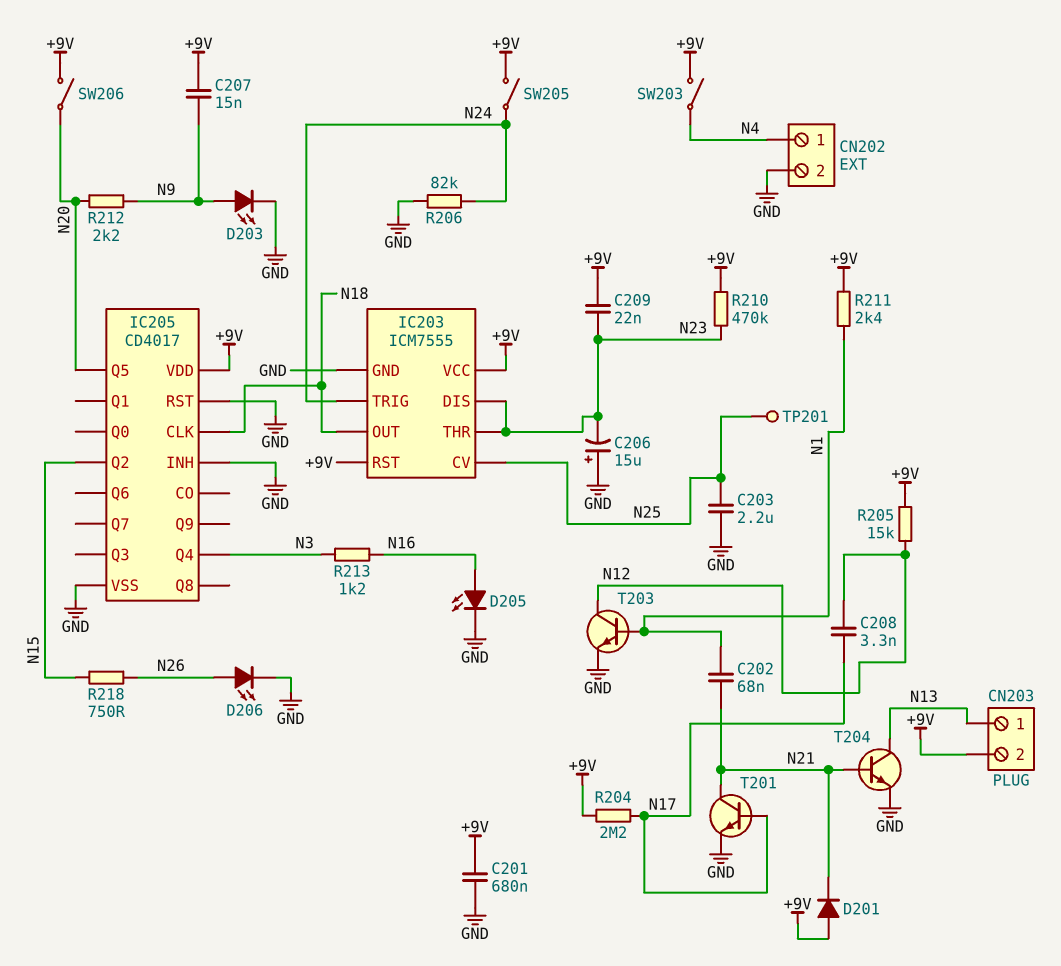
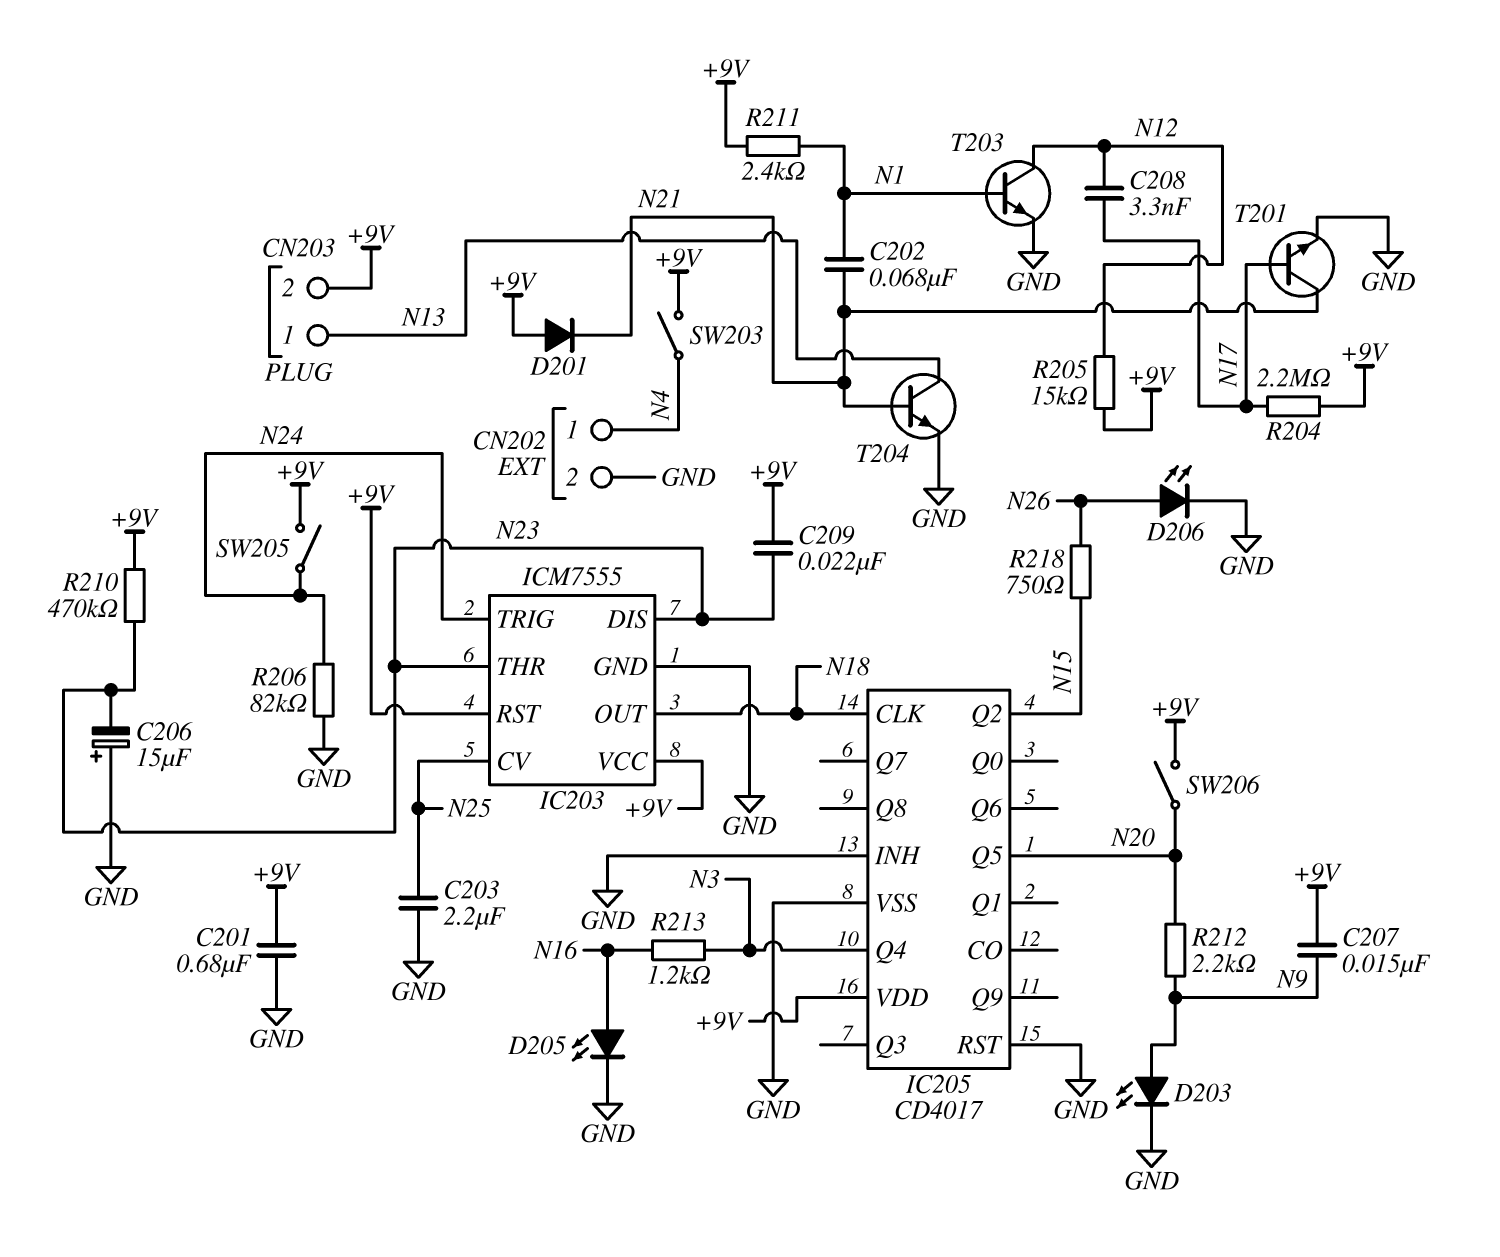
TP201: test point (N25) -> none

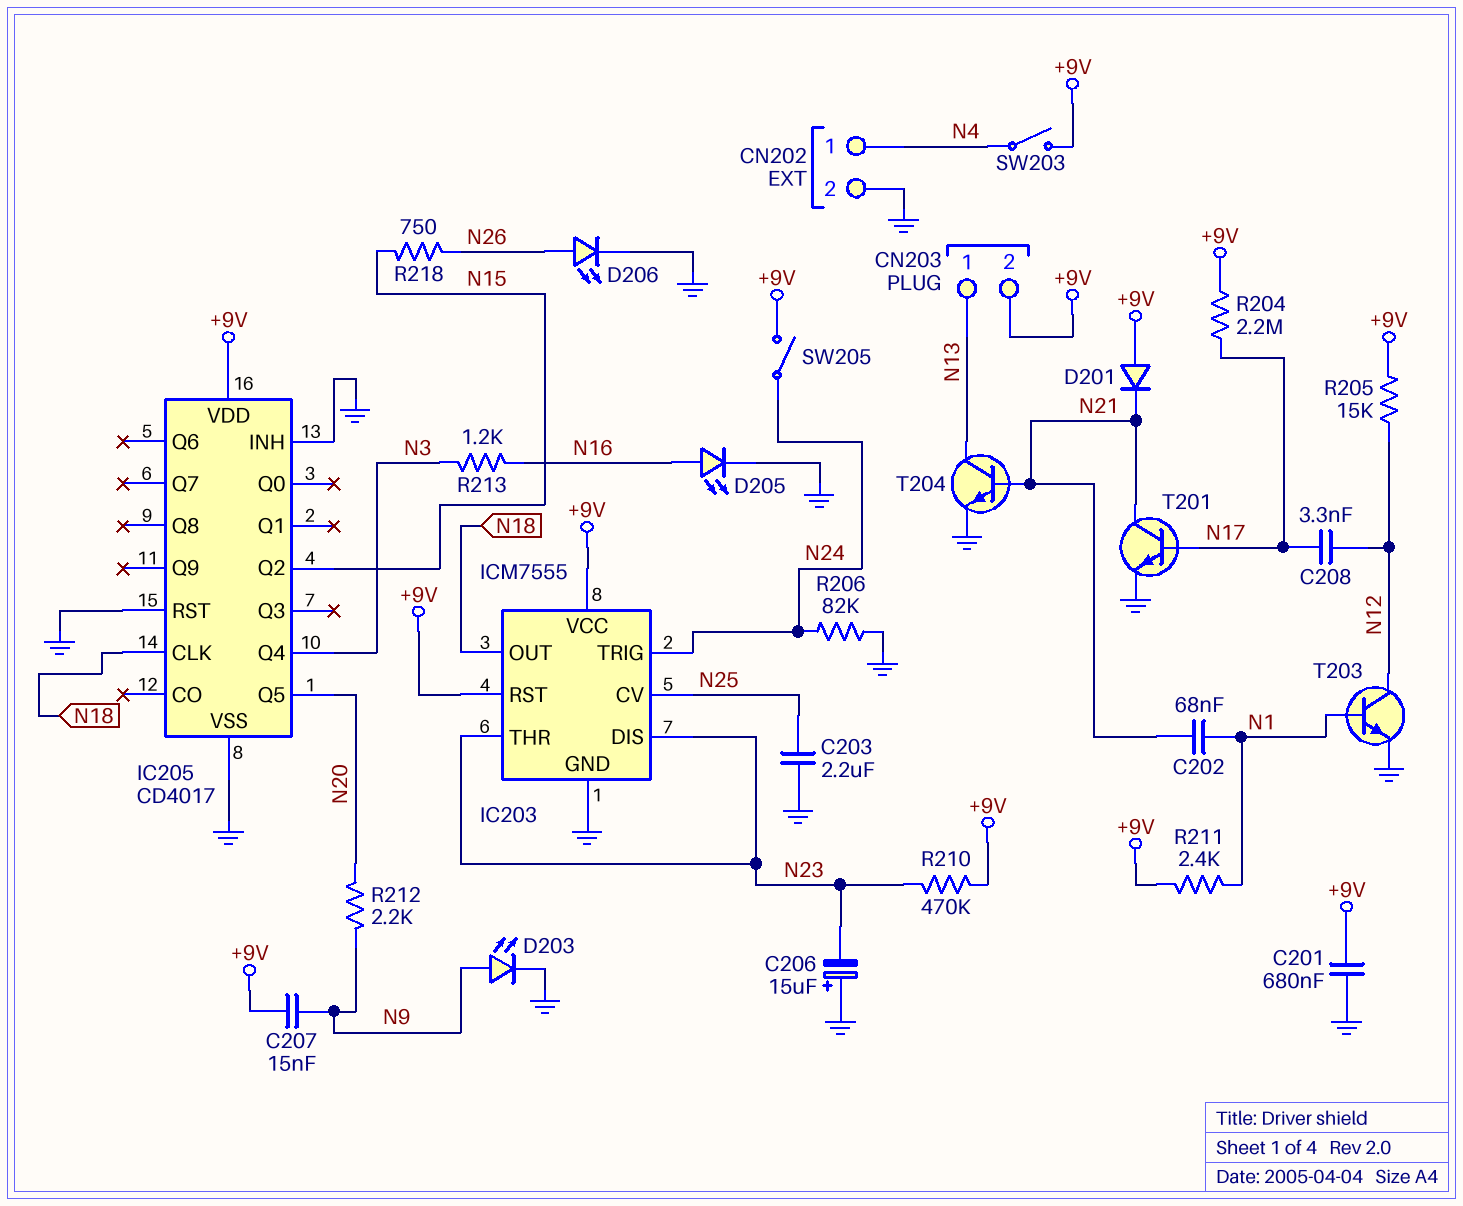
C209: 22nF (+9V, N23) -> none
SW206: switch (+9V, N20) -> none

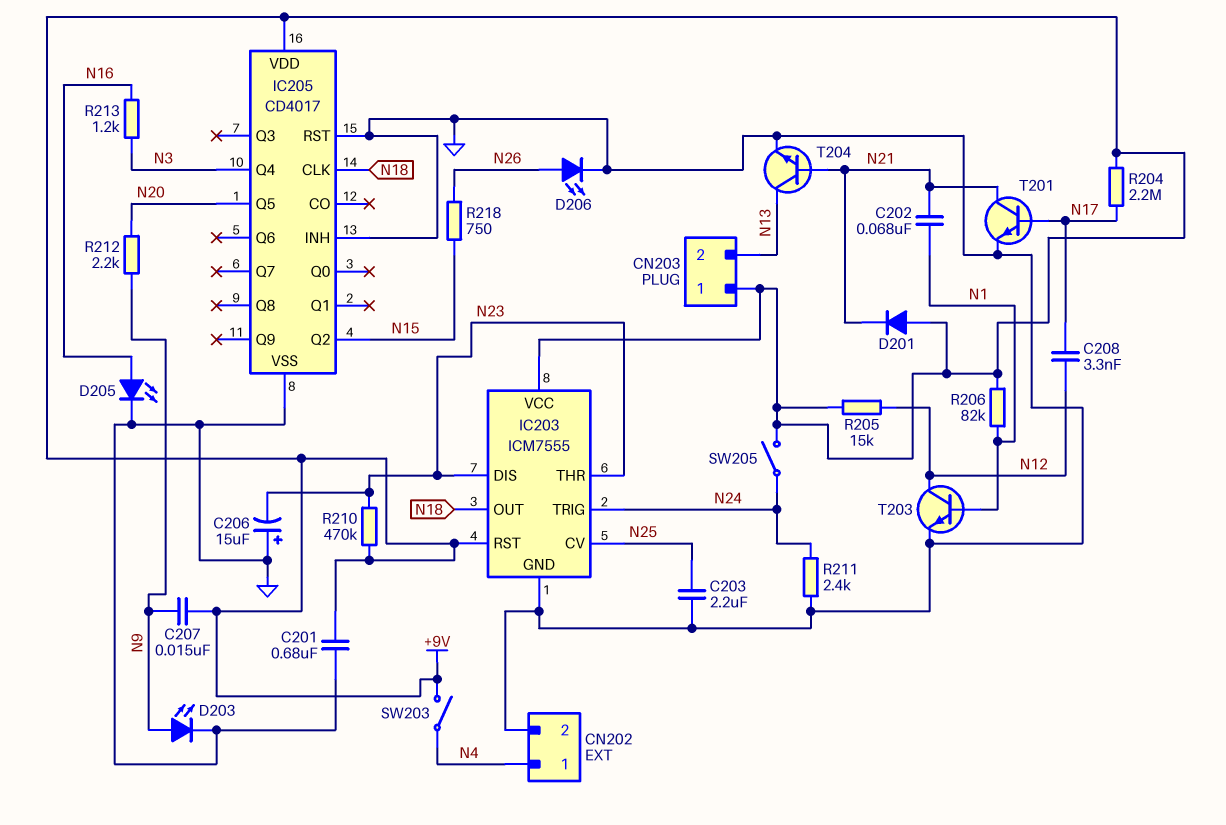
CN203 pin 1: N13 -> +9V
CN203 pin 2: +9V -> N13
R206: 82k (GND, N24) -> 82k (+9V, N1)
R211: 2.4k (+9V, N1) -> 2.4k (GND, N24)

